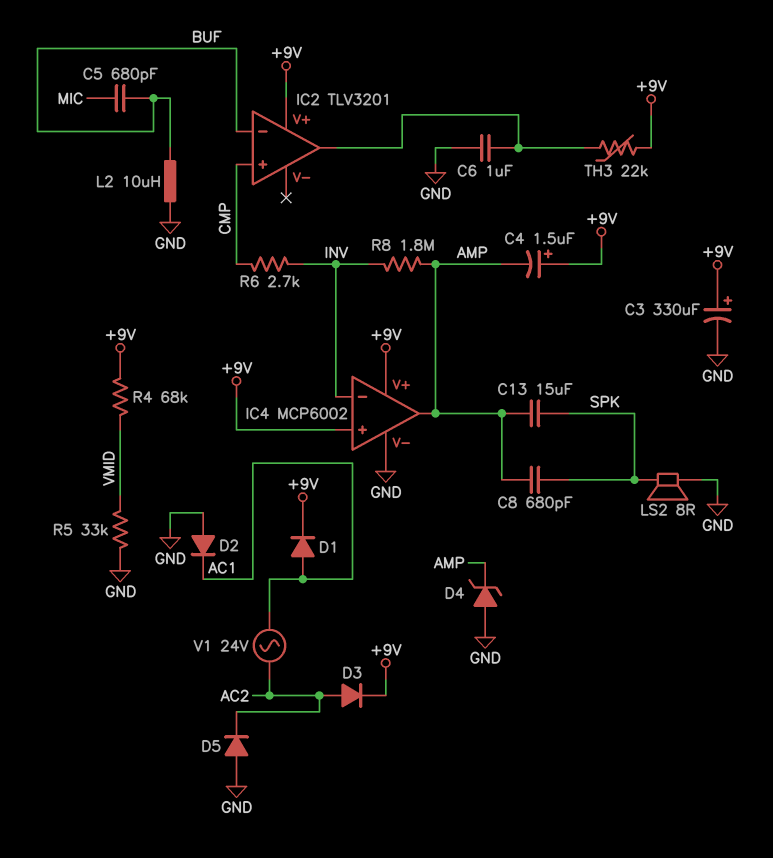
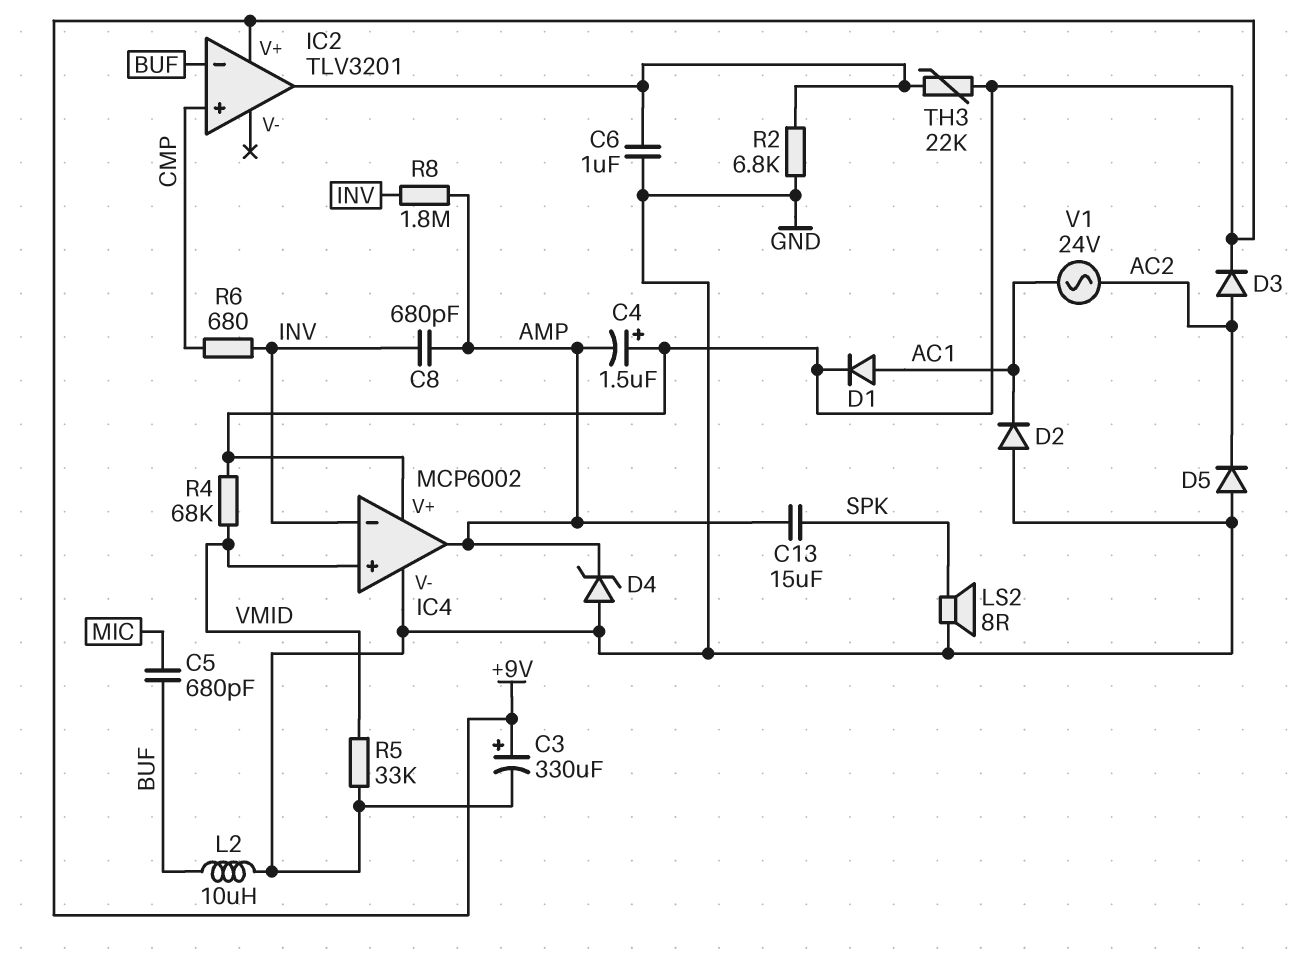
C8: 680pF (AMP, SPK) -> 680pF (AMP, INV)
IC4 pin in+: +9V -> VMID
R2: none -> 6.8k (GND, IC2/out)
R6: 2.7k (CMP, INV) -> 680 (CMP, INV)

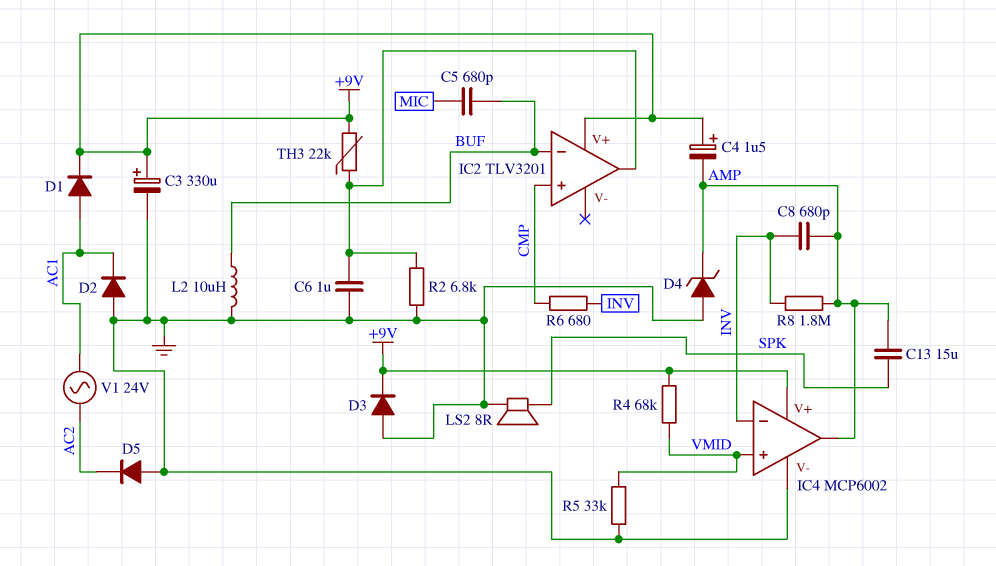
D3: diode (A AC2, K +9V) -> diode (A GND, K +9V)

